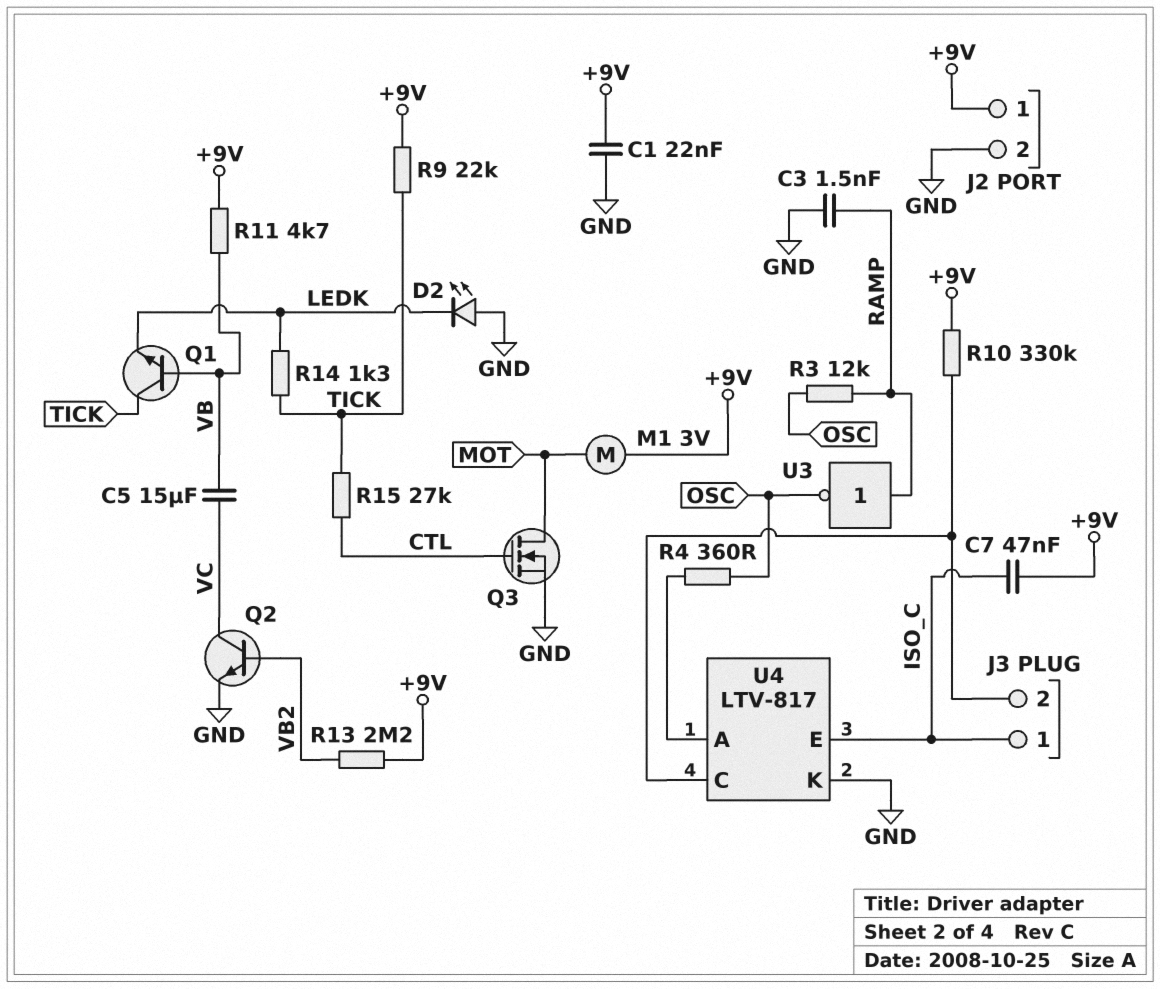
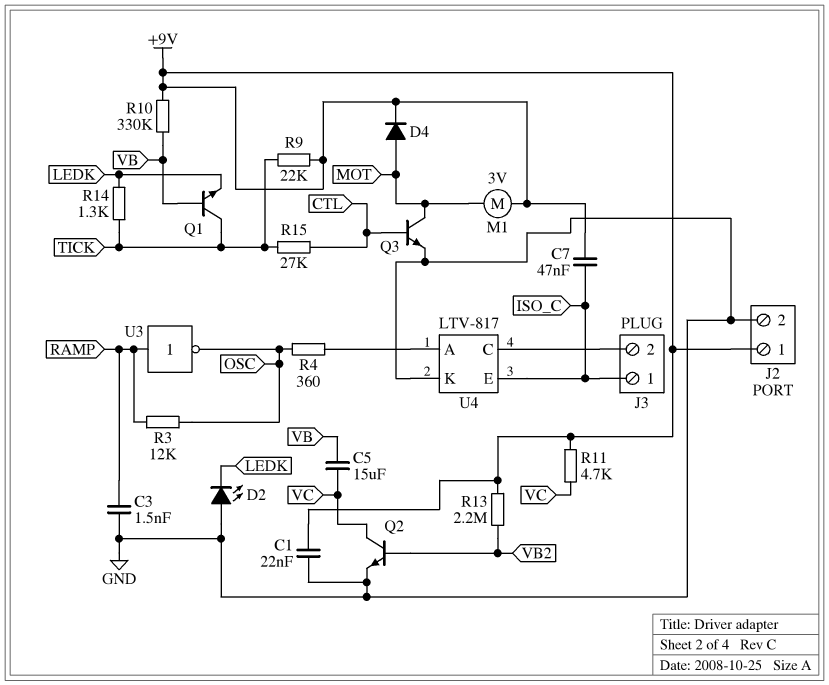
D4: none -> diode (A MOT, K +9V)
Q3: NMOS (G CTL, D MOT, S GND) -> NPN (B CTL, C MOT, E GND)
R10: 330k (+9V, J3/2) -> 330k (+9V, VB)
R11: 4.7k (+9V, VB) -> 4.7k (+9V, VC)

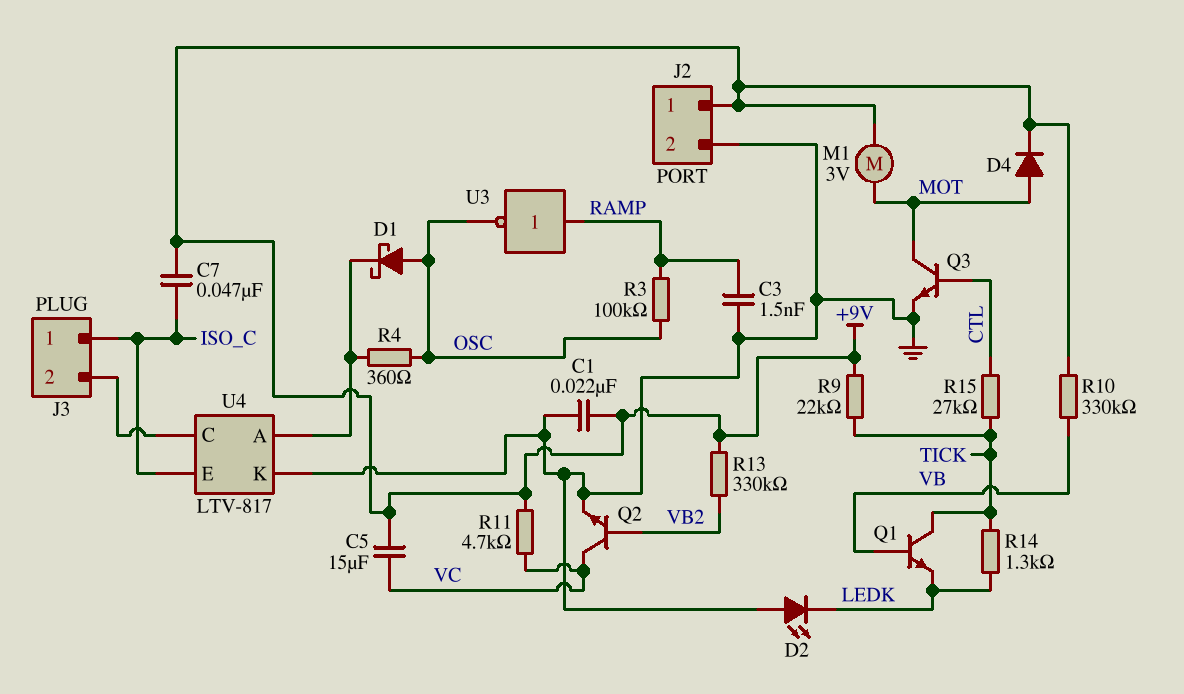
C5: 15uF (VB, VC) -> 15uF (+9V, VC)
D1: none -> schottky (A OSC, K U4/A)
R3: 12k (OSC, RAMP) -> 100k (OSC, RAMP)
R13: 2.2M (+9V, VB2) -> 330k (+9V, VB2)

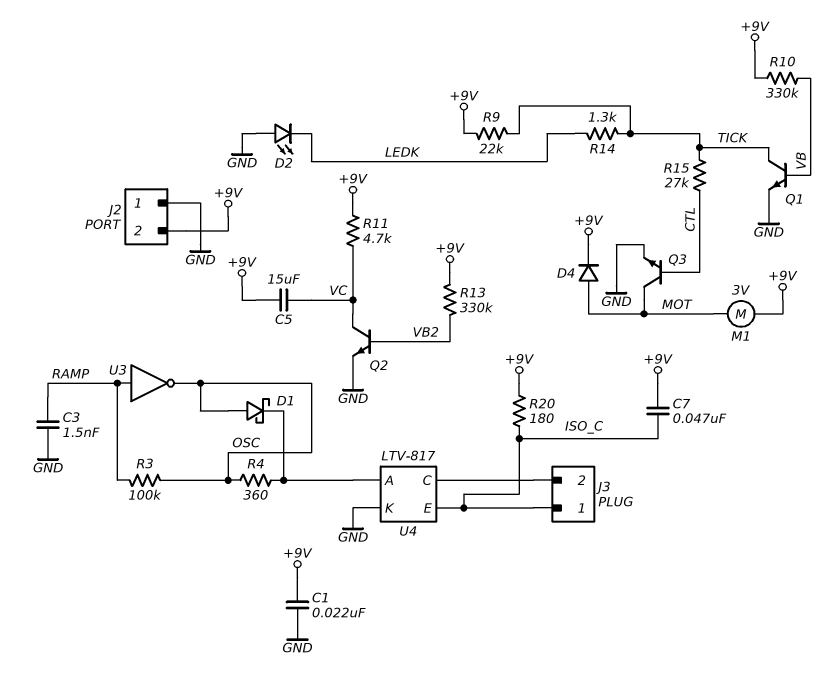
J2 pin 1: +9V -> GND
J2 pin 2: GND -> +9V
Q1: NPN (B VB, C TICK, E LEDK) -> NPN (B VB, C TICK, E GND)
R20: none -> 180 (+9V, ISO_C)

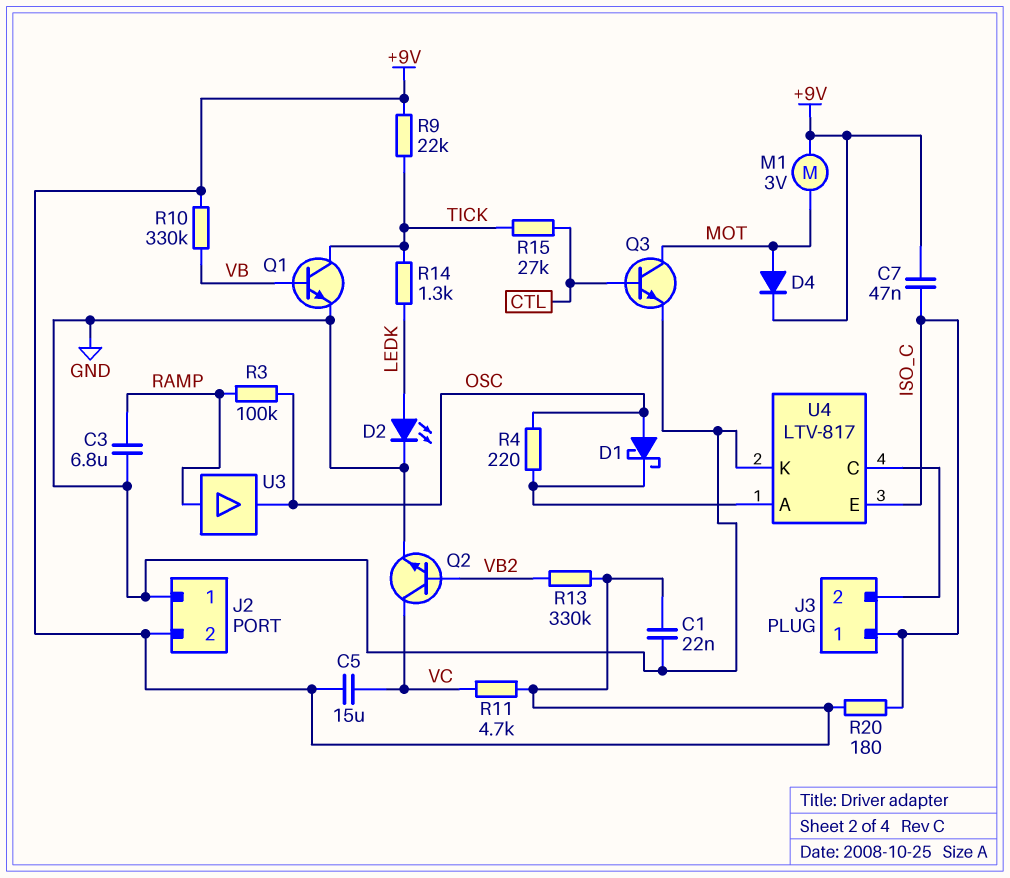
C3: 1.5nF (GND, RAMP) -> 6.8uF (GND, RAMP)
D2: LED (A GND, K LEDK) -> LED (A LEDK, K GND)
R4: 360 (OSC, U4/A) -> 220 (OSC, U4/A)
U3: NOT (in RAMP, out OSC) -> buffer (in RAMP, out OSC)

